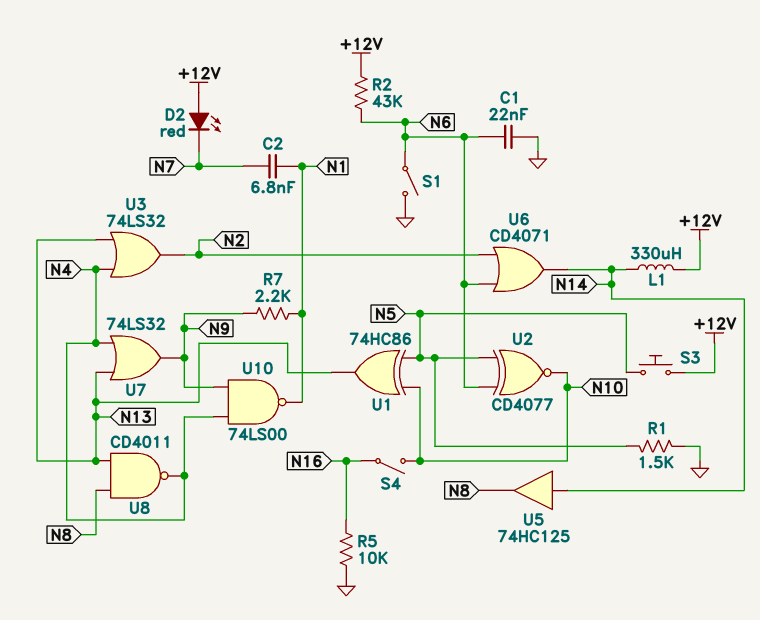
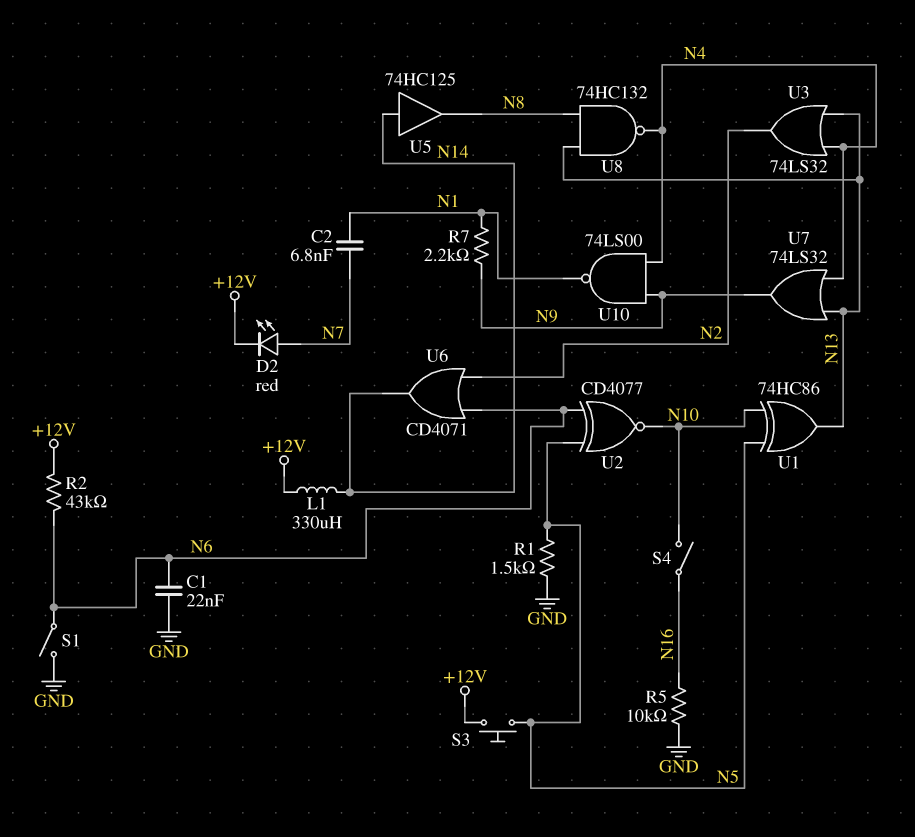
D2: LED red (A +12V, K N7) -> LED red (A N7, K +12V)
U8: NAND CD4011 (in N8, in N13, out N4) -> NAND 74HC132 (in N8, in N13, out N4)

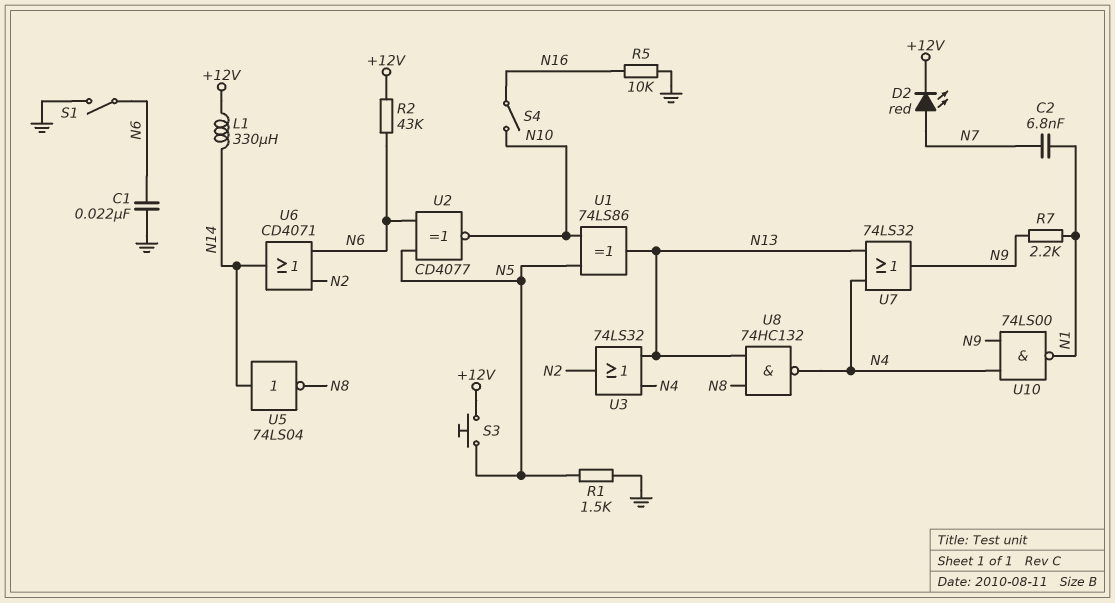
U1: XOR 74HC86 (in N5, in N10, out N13) -> XOR 74LS86 (in N5, in N10, out N13)
U5: buffer 74HC125 (in N14, out N8) -> NOT 74LS04 (in N14, out N8)

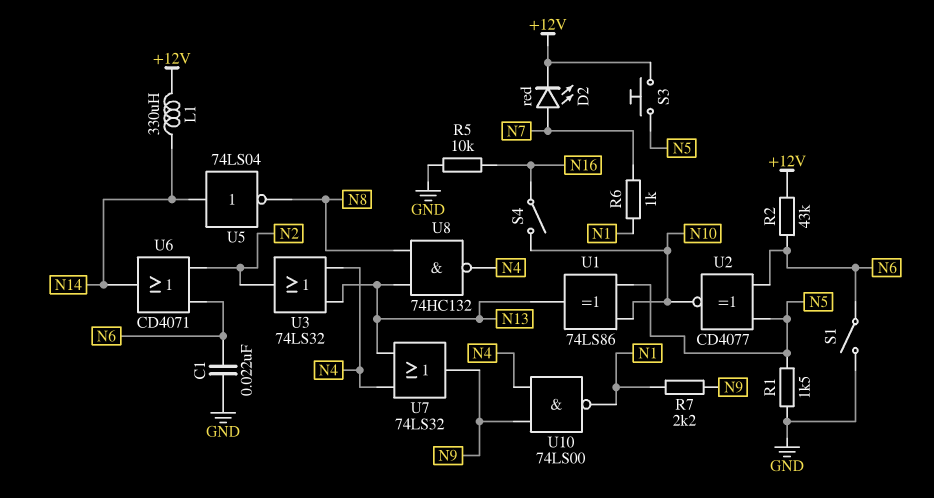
C2: 6.8nF (N1, N7) -> none
R6: none -> 1k (N1, N7)

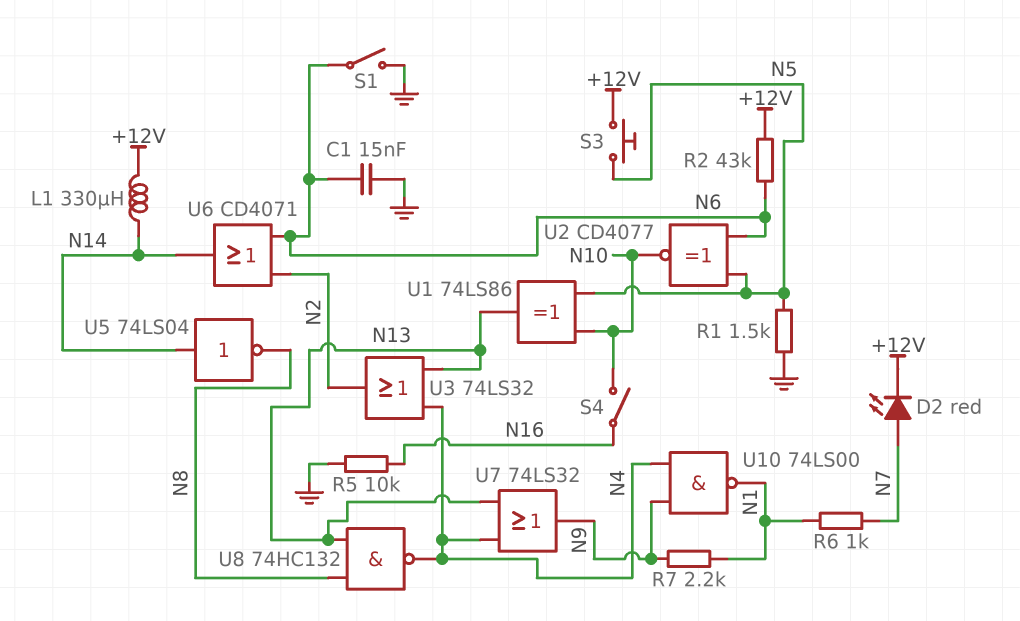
C1: 22nF (GND, N6) -> 15nF (GND, N6)

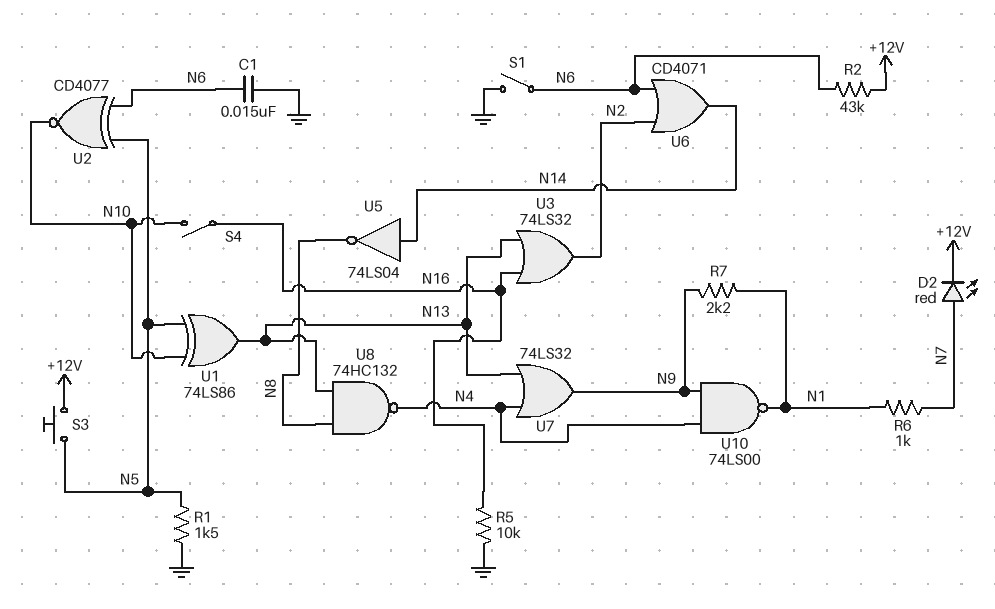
L1: 330uH (+12V, N14) -> none
U3: OR 74LS32 (in N4, in N13, out N2) -> OR 74LS32 (in N13, in N16, out N2)

